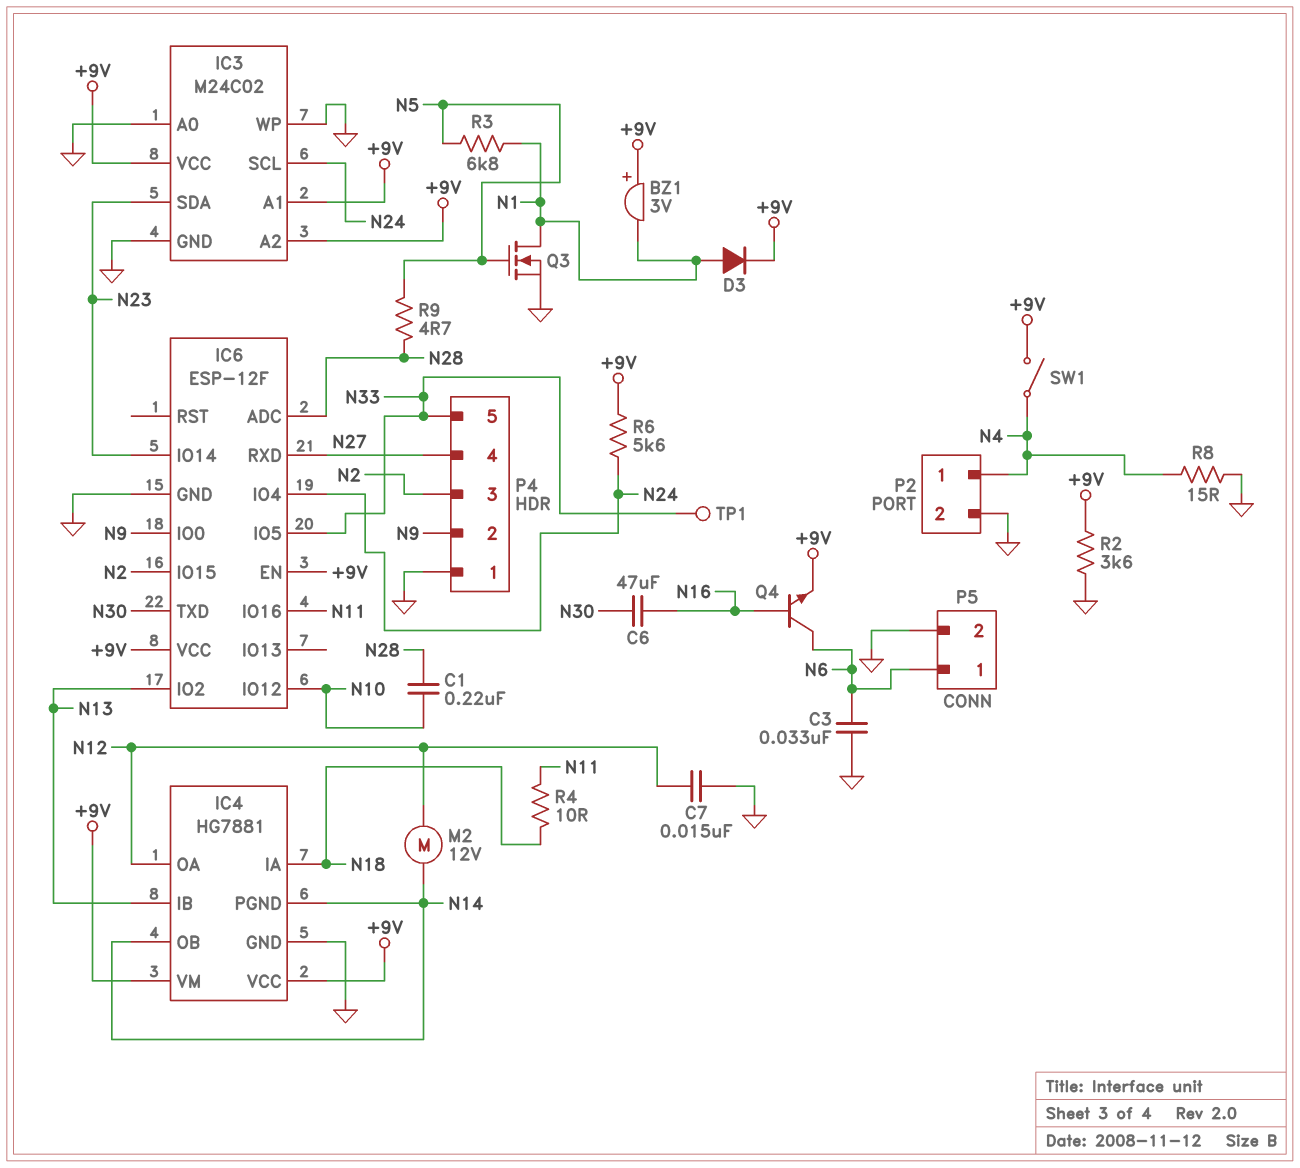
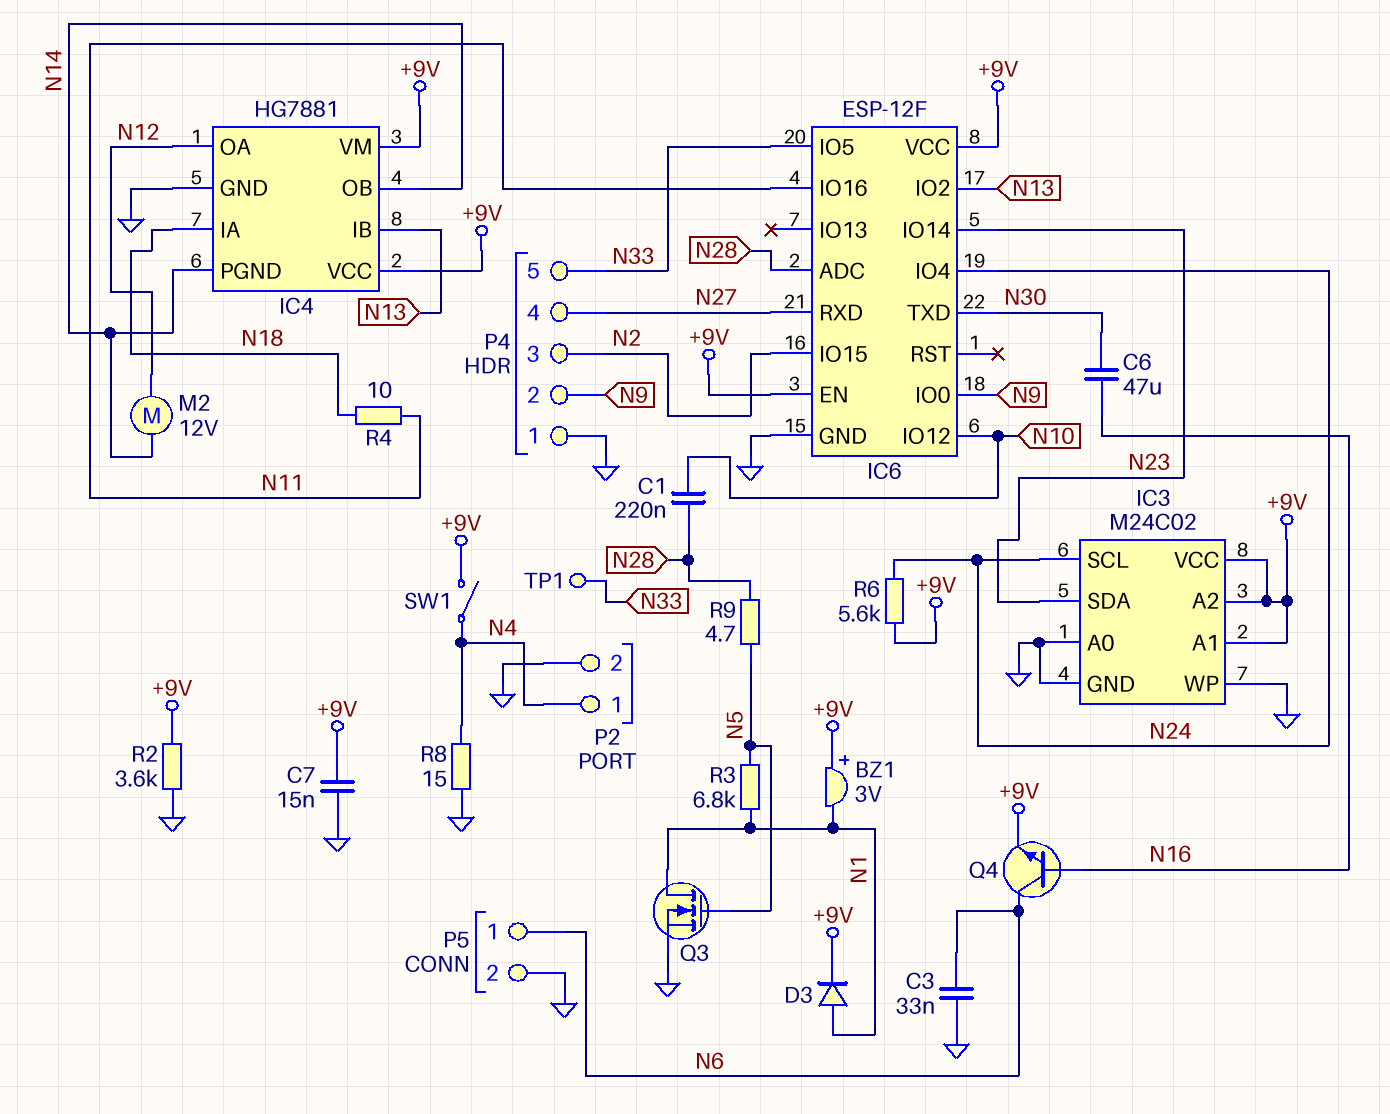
C7: 15nF (GND, N12) -> 15nF (+9V, GND)

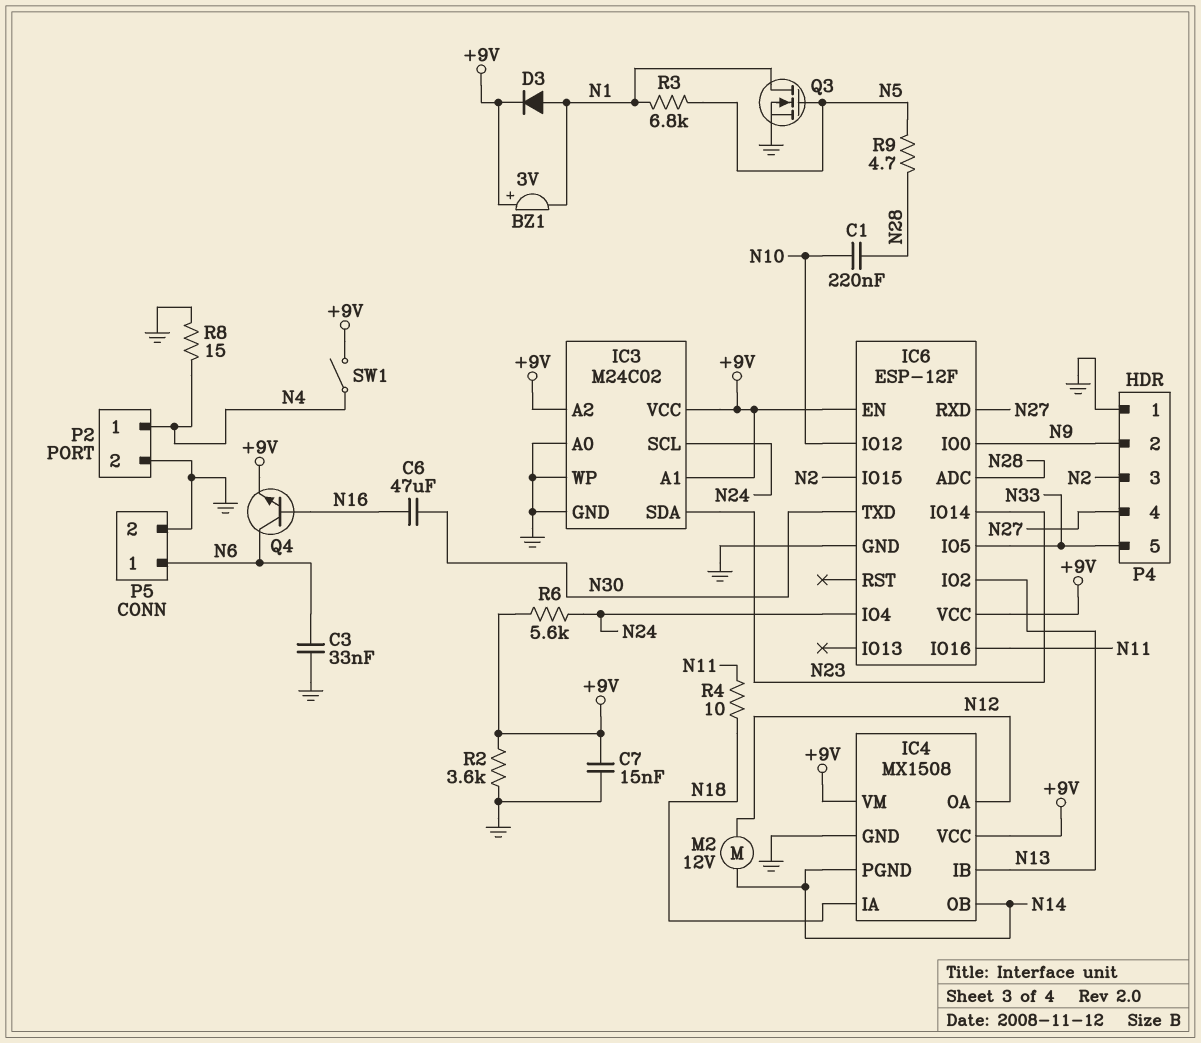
IC4: HG7881 -> MX1508
TP1: test point (N33) -> none

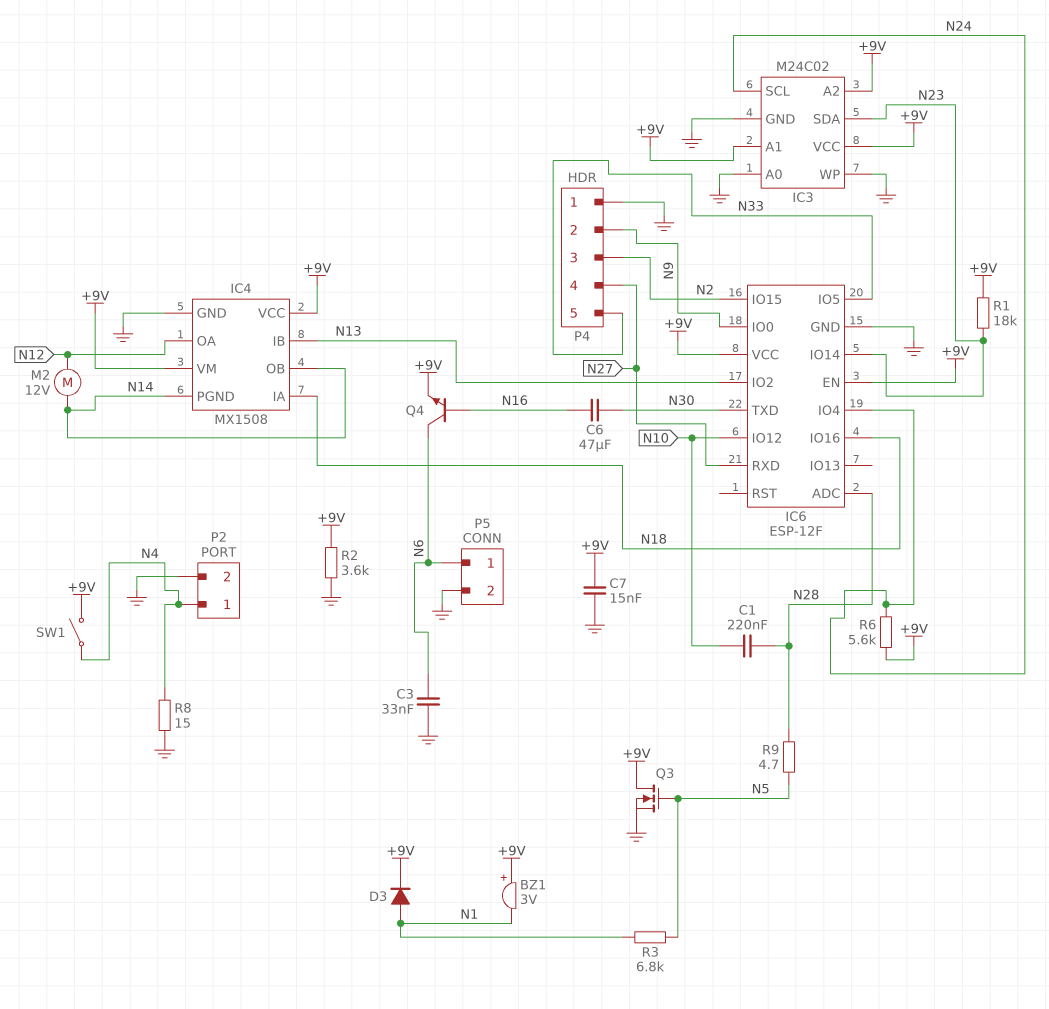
IC6 pin IO16: N11 -> N18
Q3: NMOS (G N5, D N1, S GND) -> NMOS (G N5, D +9V, S GND)
R1: none -> 18k (+9V, N23)
R4: 10 (N11, N18) -> none

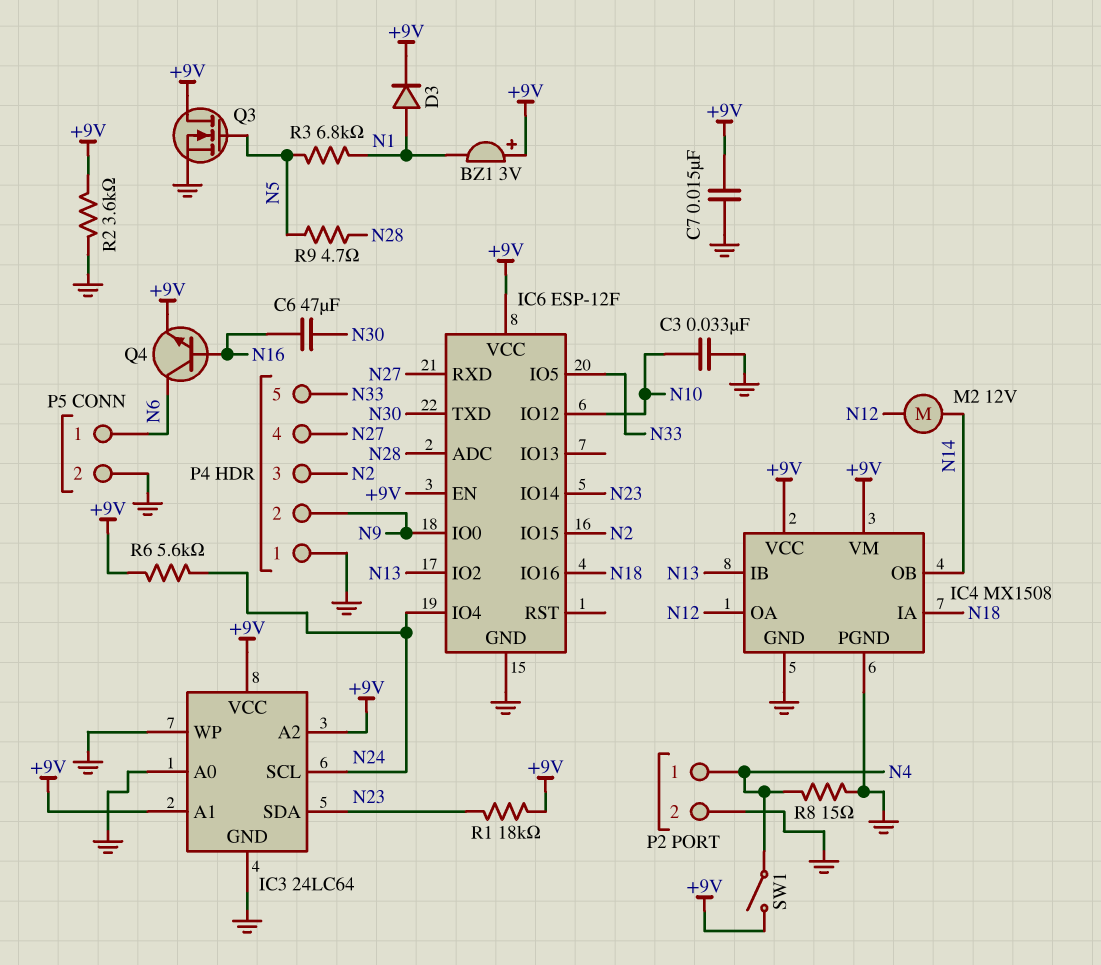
C1: 220nF (N10, N28) -> none
C3: 33nF (GND, N6) -> 33nF (GND, N10)
IC3: M24C02 -> 24LC64
IC4 pin PGND: N14 -> GND

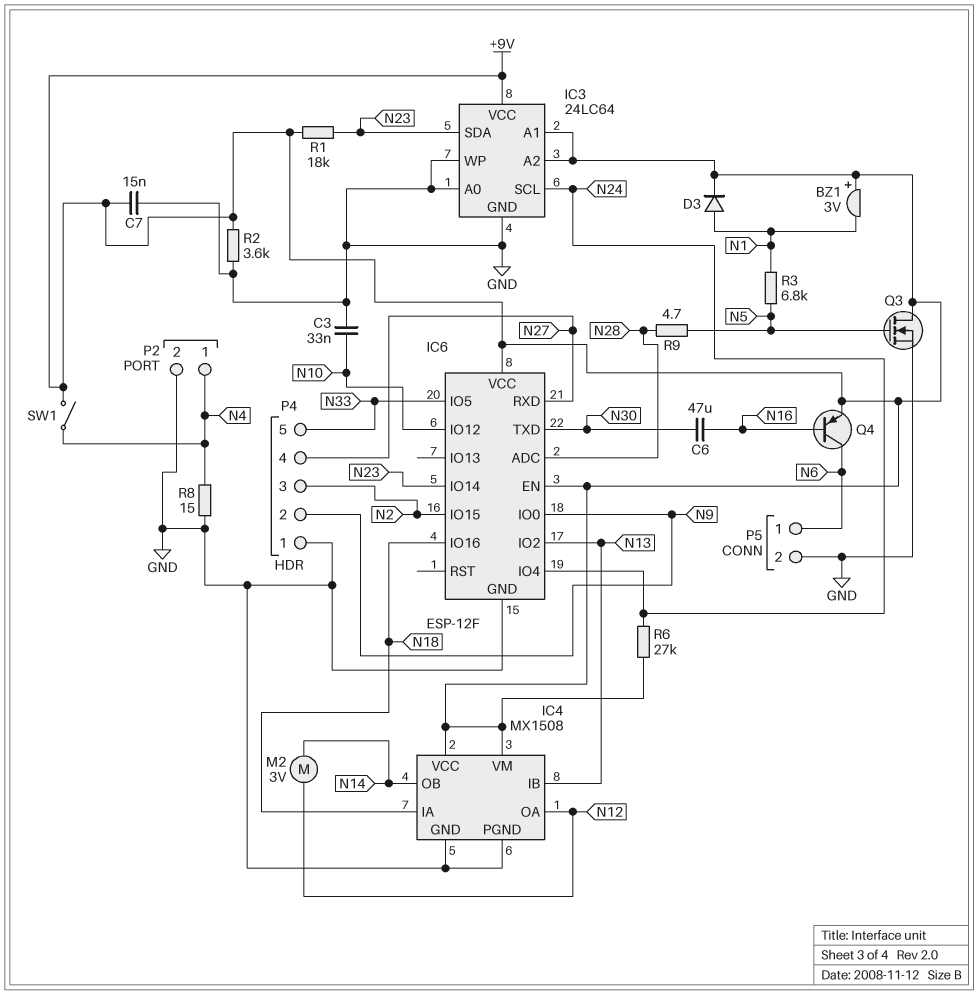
M2: motor 12V (N12, N14) -> motor 3V (N12, N14)
Q4: NPN (B N16, C N6, E +9V) -> PNP (B N16, C N6, E +9V)
R6: 5.6k (+9V, N24) -> 27k (+9V, N24)

